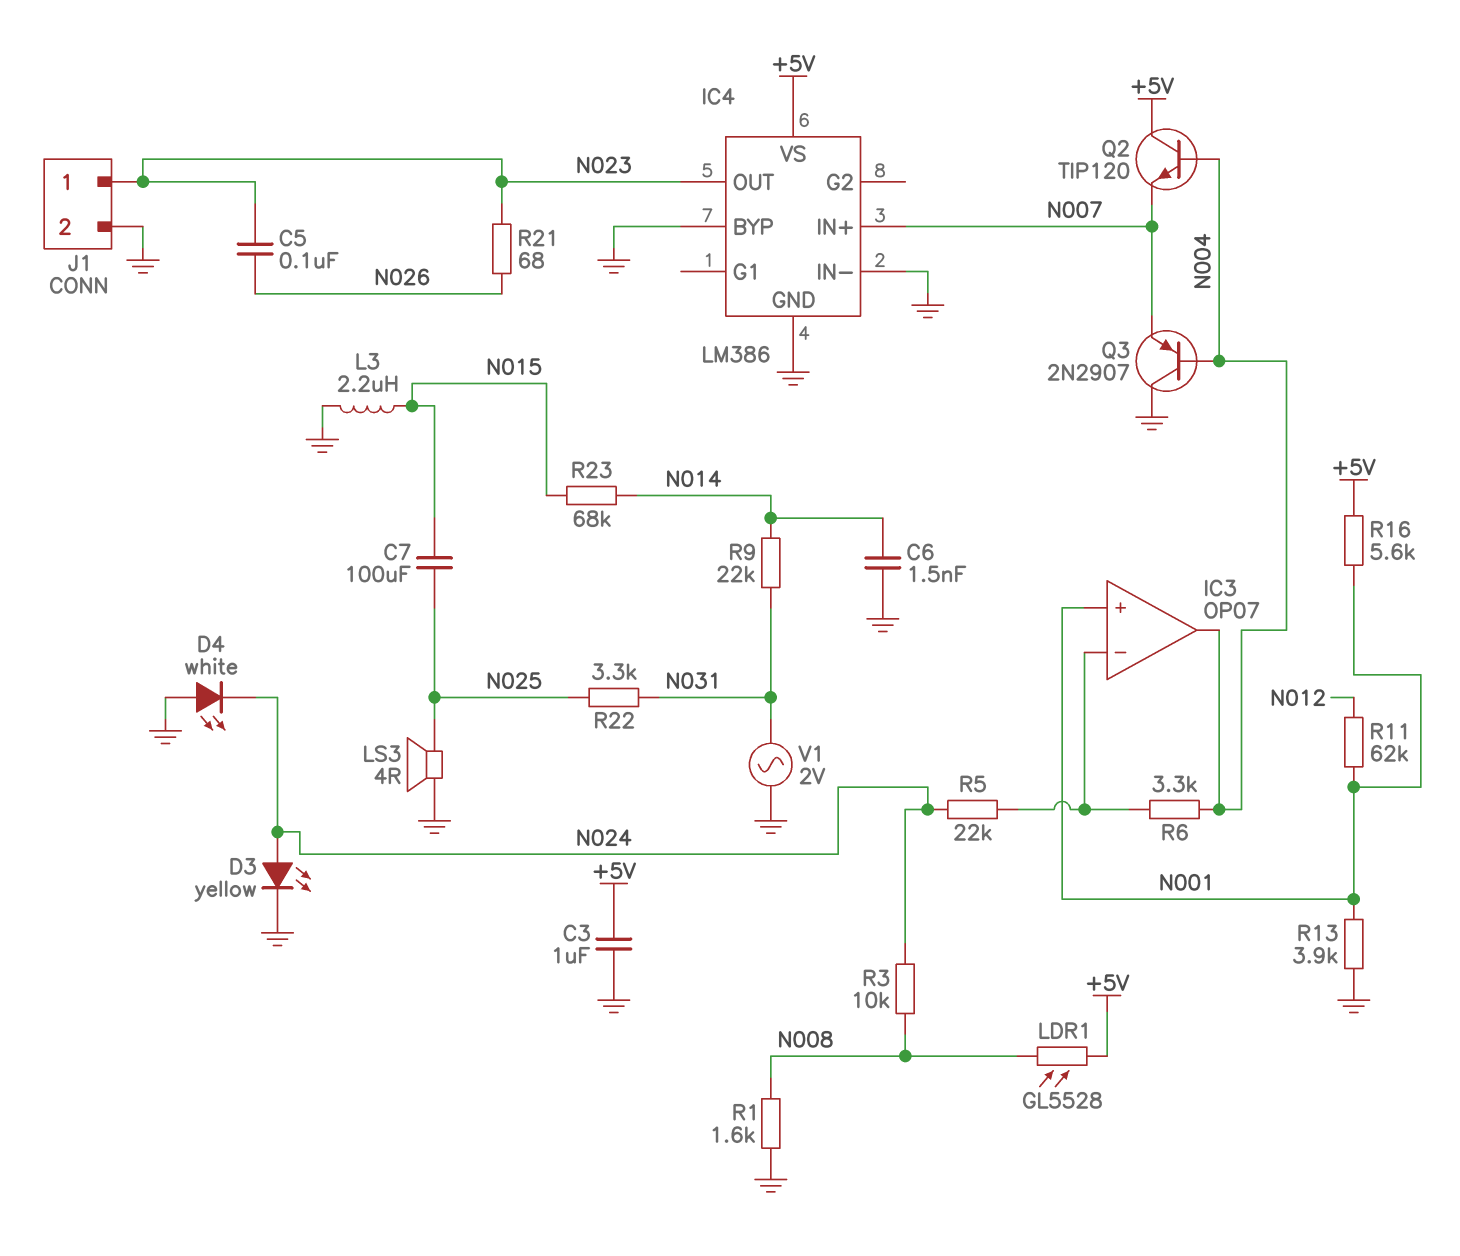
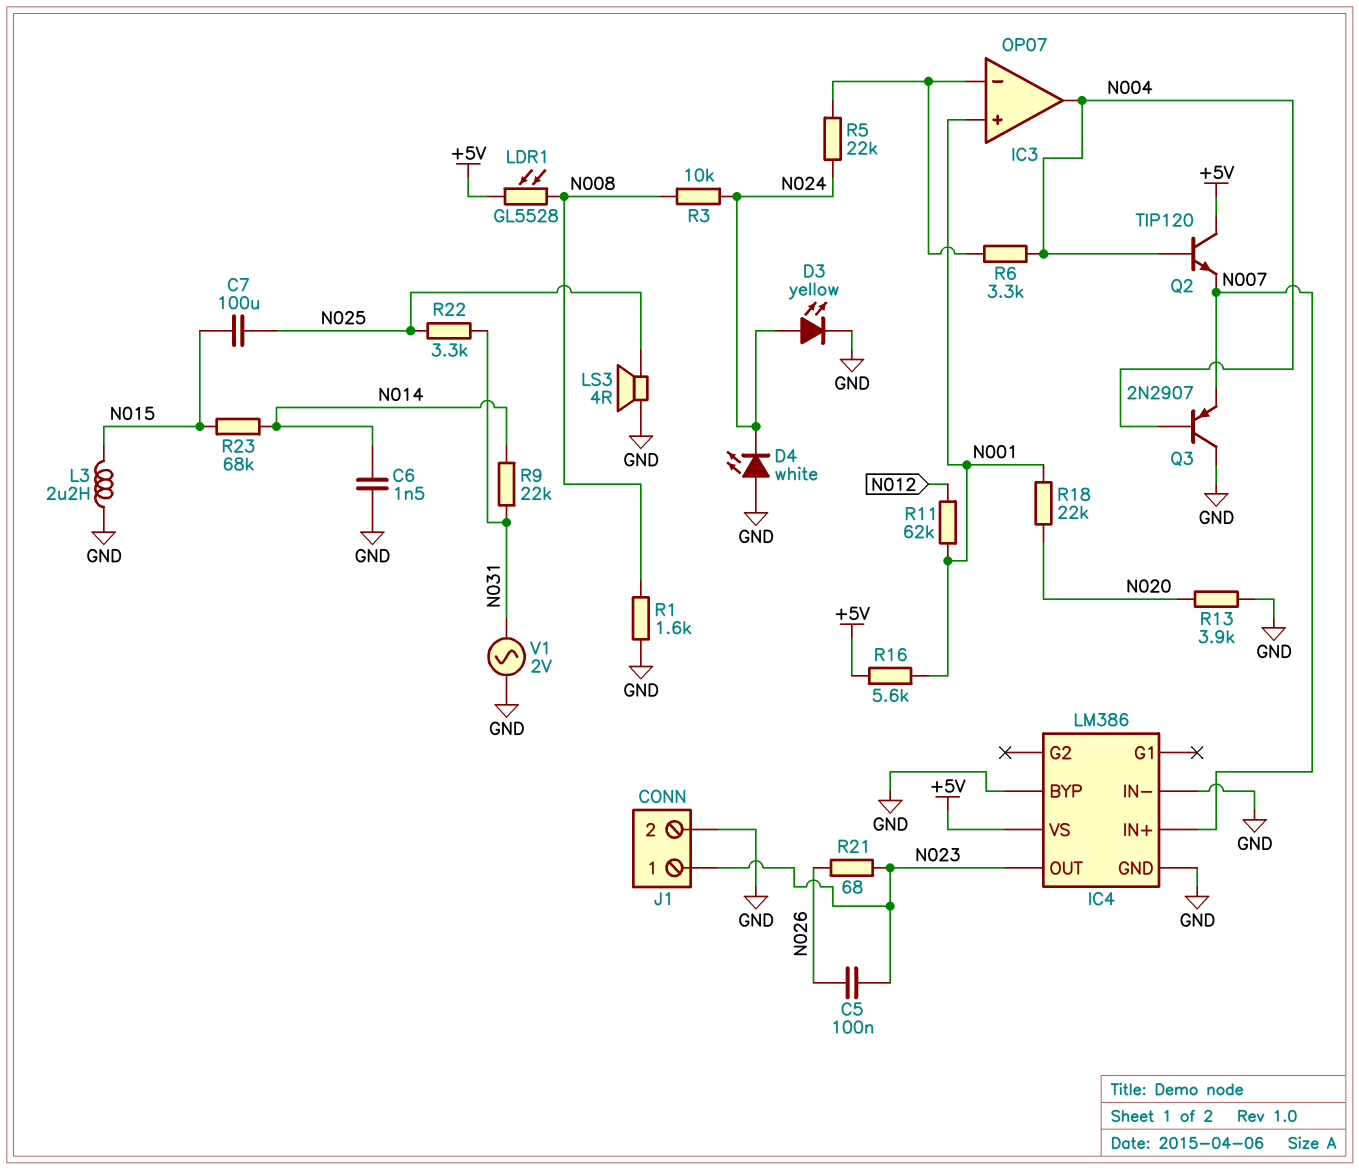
C3: 1uF (+5V, GND) -> none
R13: 3.9k (GND, N001) -> 3.9k (GND, N020)
R18: none -> 22k (N001, N020)

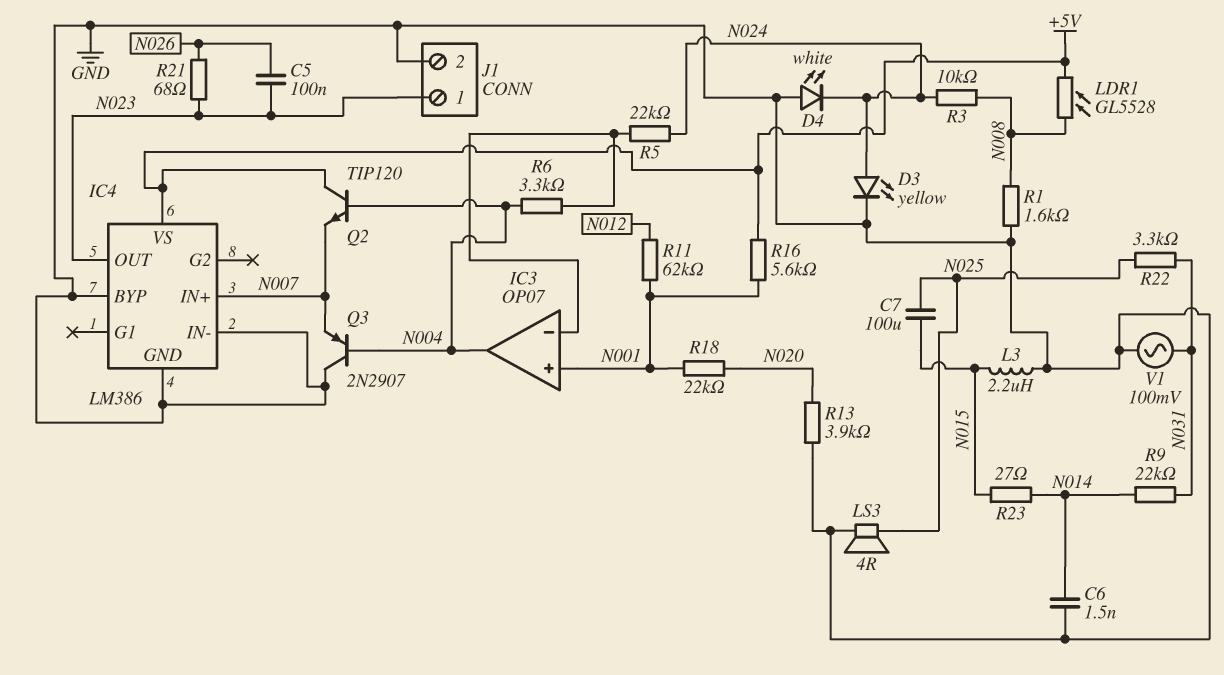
R23: 68k (N014, N015) -> 27 (N014, N015)
V1: AC 2V (GND, N031) -> AC 100mV (GND, N031)

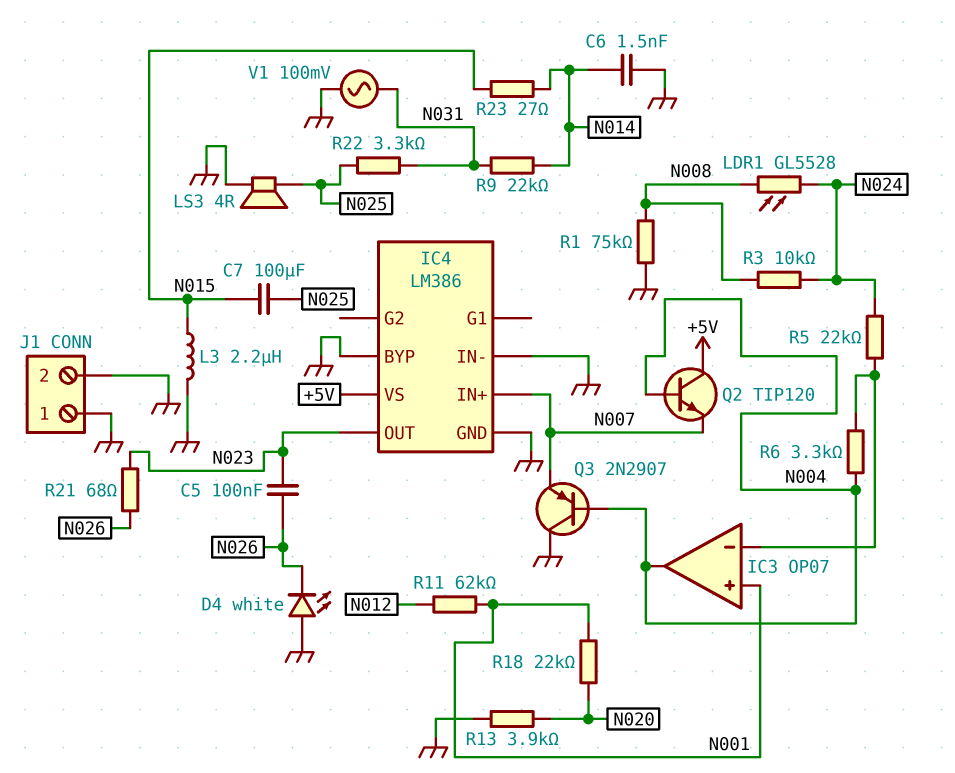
D3: LED yellow (A N024, K GND) -> none
D4: LED white (A GND, K N024) -> LED white (A GND, K N026)
J1 pin 1: N023 -> GND
LDR1: GL5528 (+5V, N008) -> GL5528 (N008, N024)
R1: 1.6k (GND, N008) -> 75k (GND, N008)
R16: 5.6k (+5V, N001) -> none

